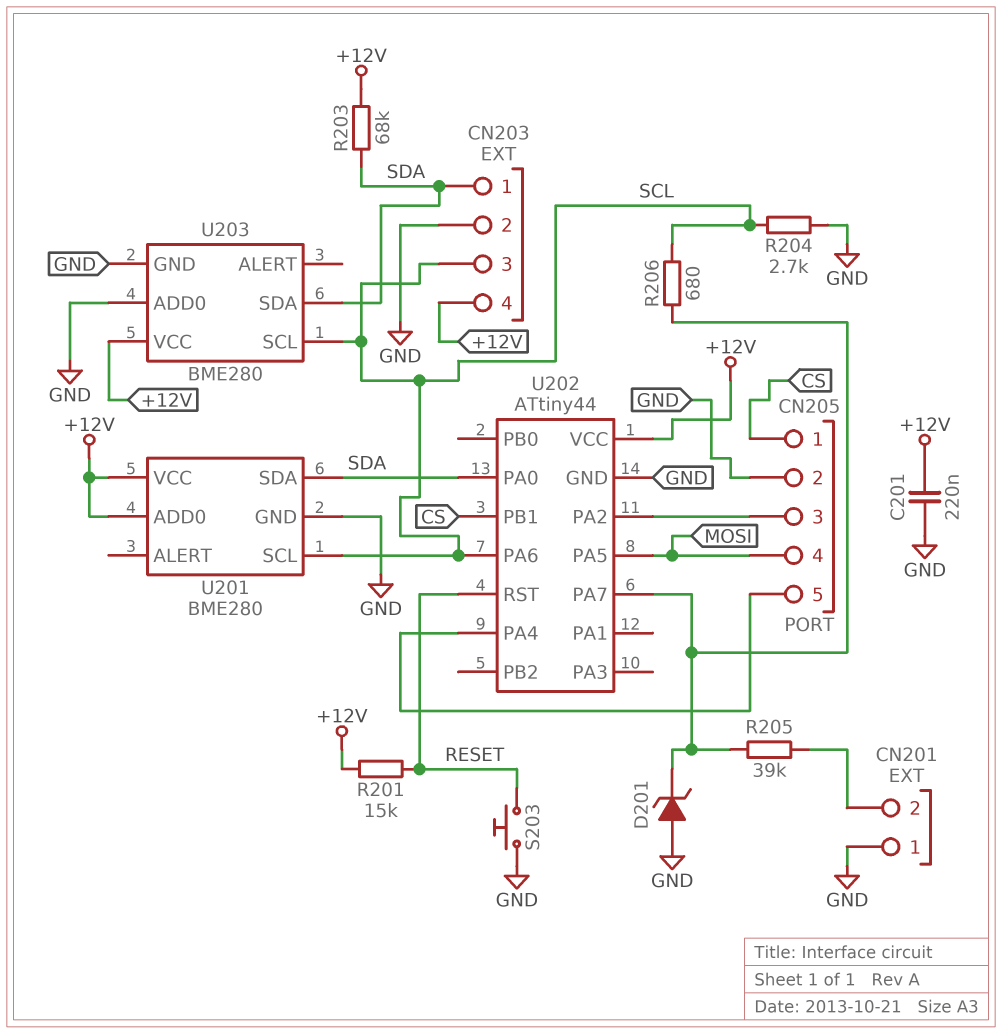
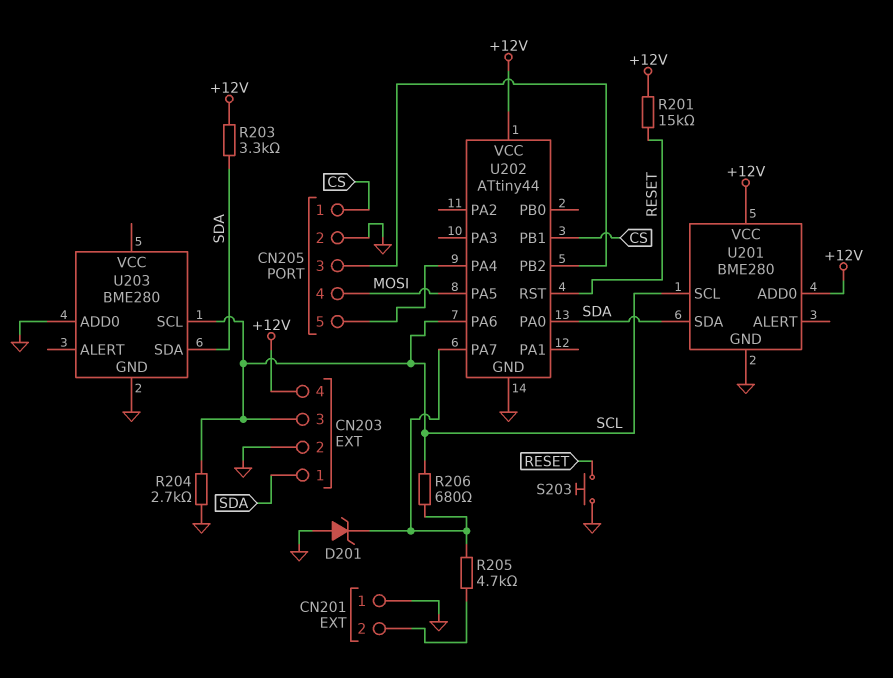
C201: 220nF (+12V, GND) -> none
R203: 68k (+12V, SDA) -> 3.3k (+12V, SDA)
R205: 39k (CN201/2, U202/PA7) -> 4.7k (CN201/2, U202/PA7)
U202 pin PA2: CN205/3 -> none
U202 pin PB2: none -> CN205/3
U203 pin VCC: +12V -> none

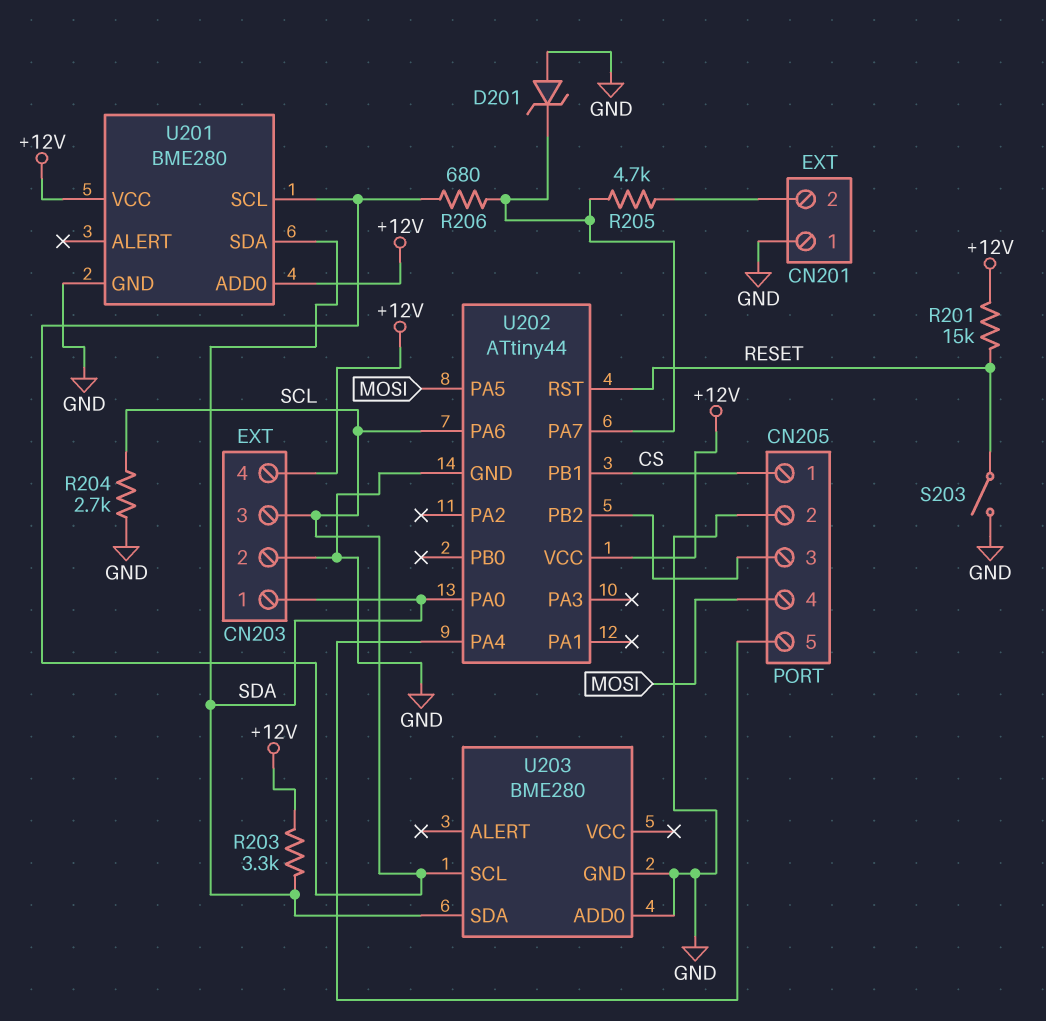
S203: button (GND, RESET) -> switch (GND, RESET)

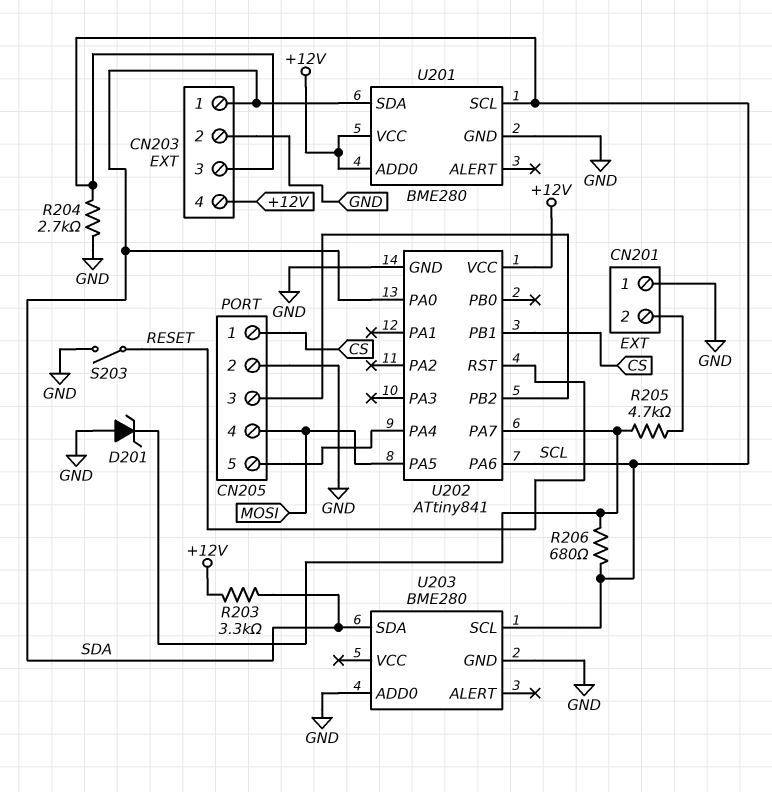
R201: 15k (+12V, RESET) -> none
U202: ATtiny44 -> ATtiny841

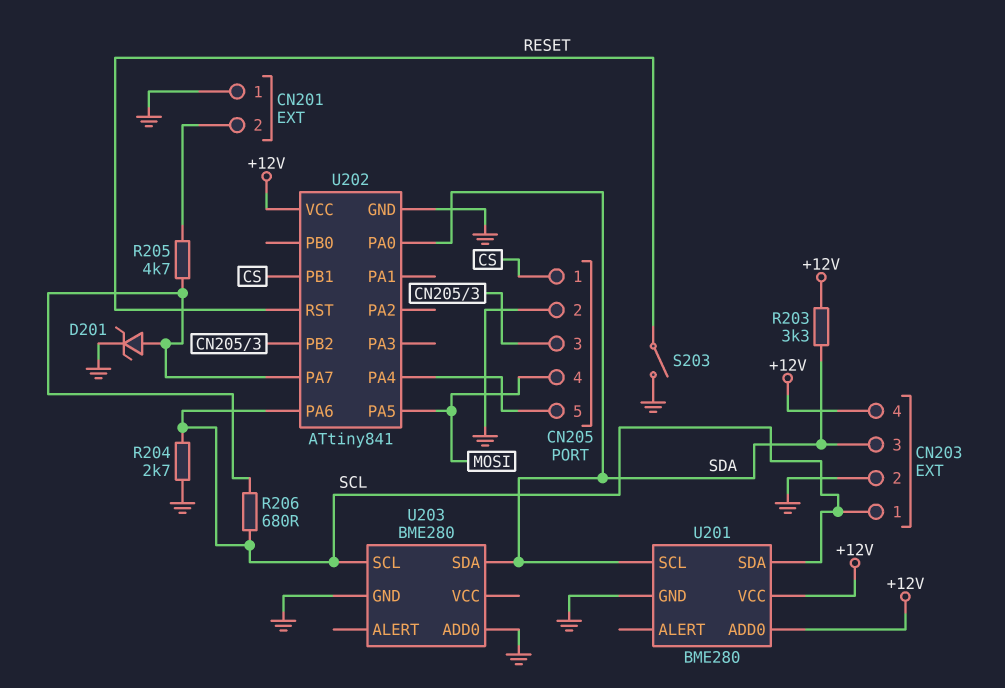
CN203 pin 1: SDA -> SCL
CN203 pin 3: SCL -> SDA
D201: zener (A GND, K U202/PA7) -> zener (A U202/PA7, K GND)
U201 pin SCL: SCL -> SDA
U201 pin SDA: SDA -> SCL

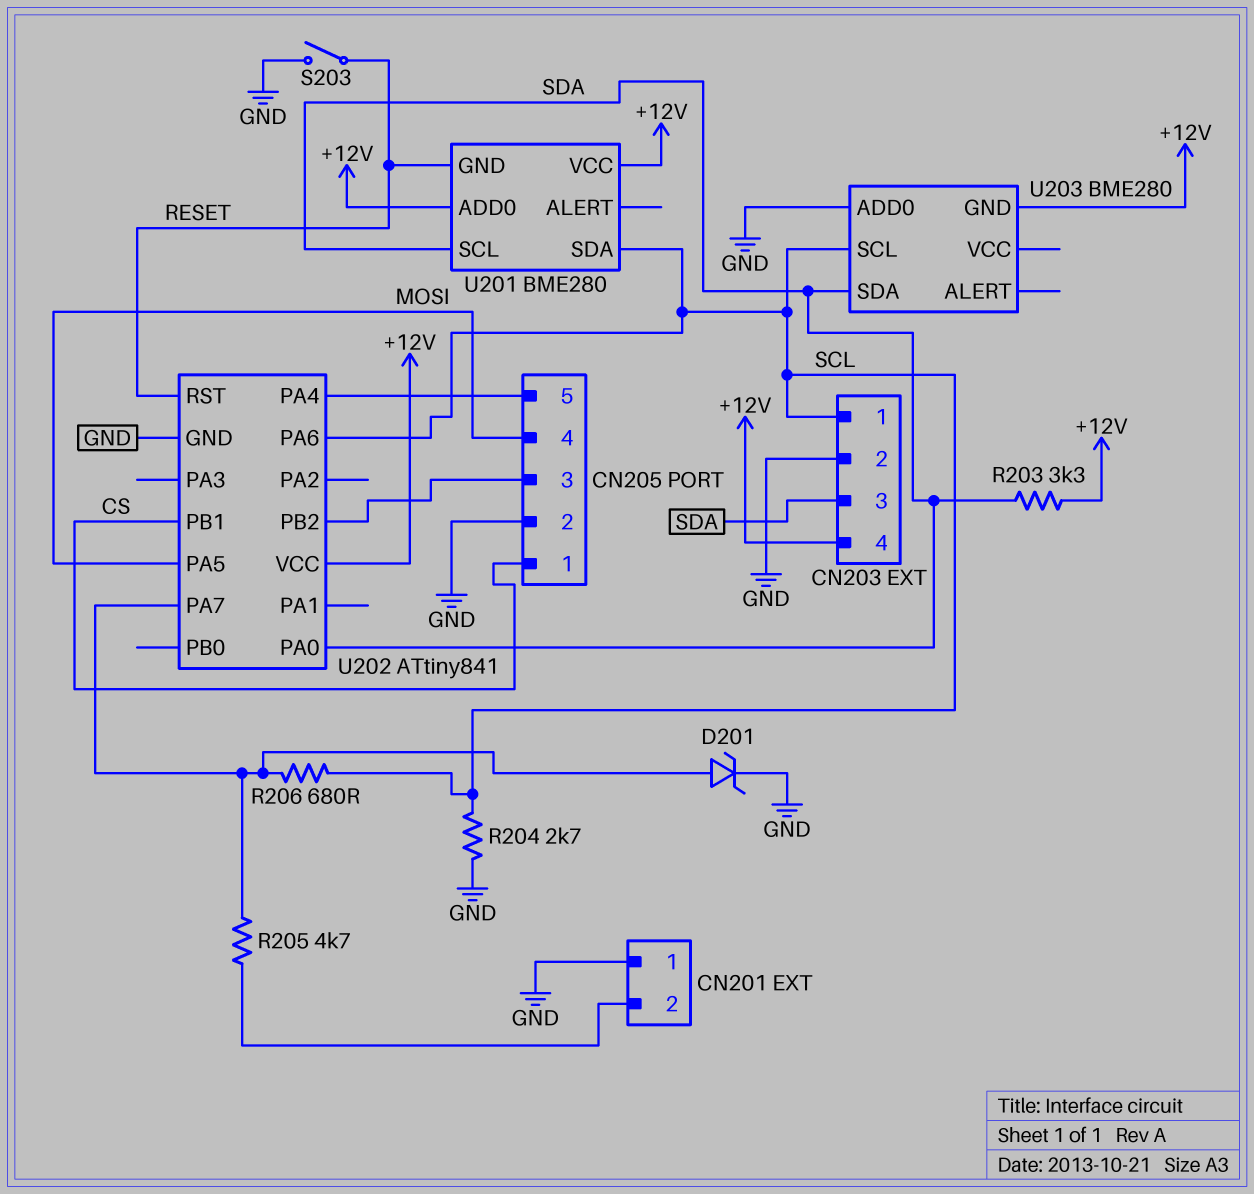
U201 pin GND: GND -> RESET
U203 pin GND: GND -> +12V

